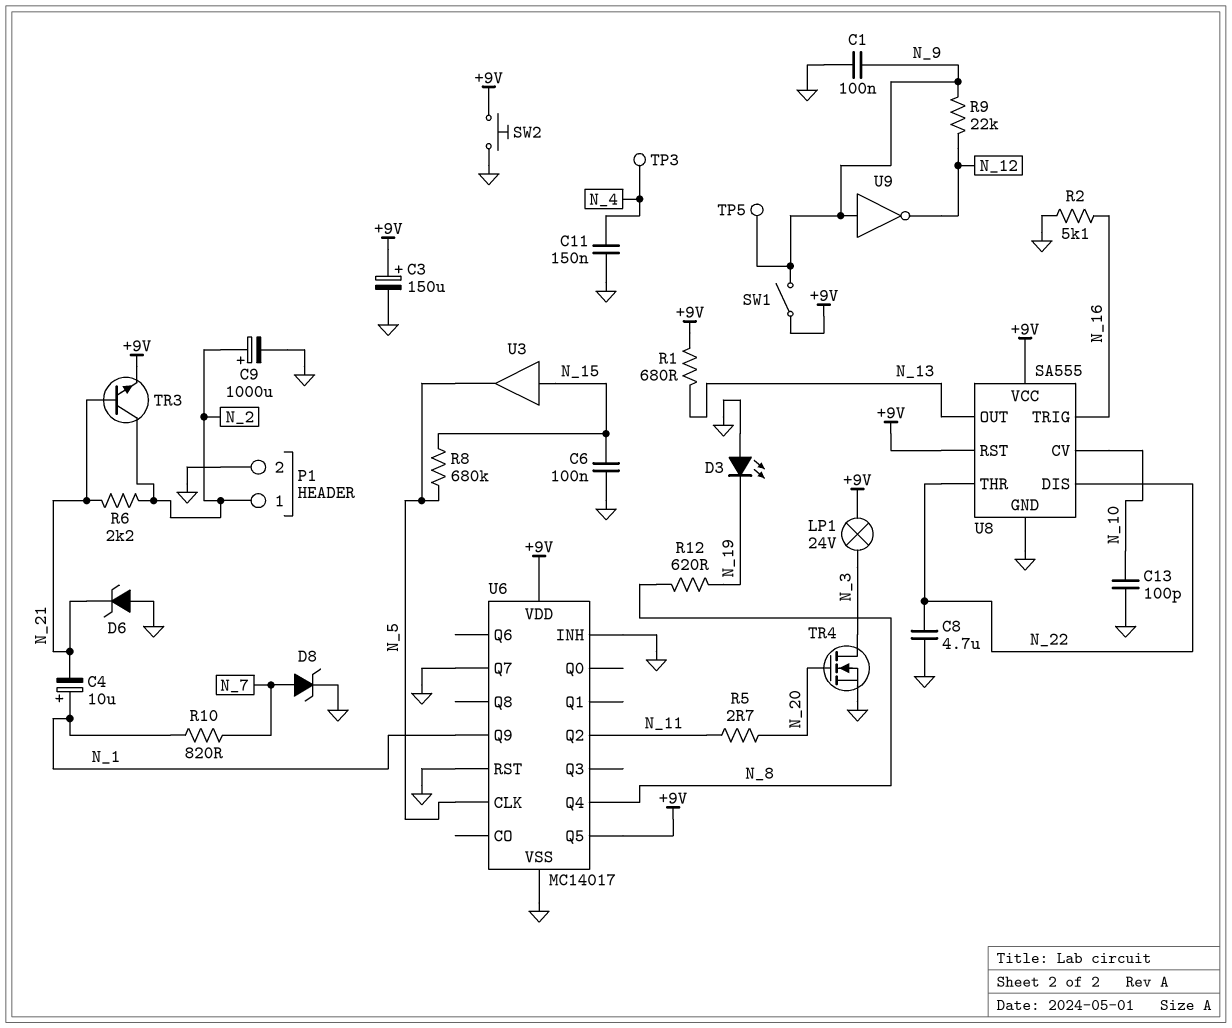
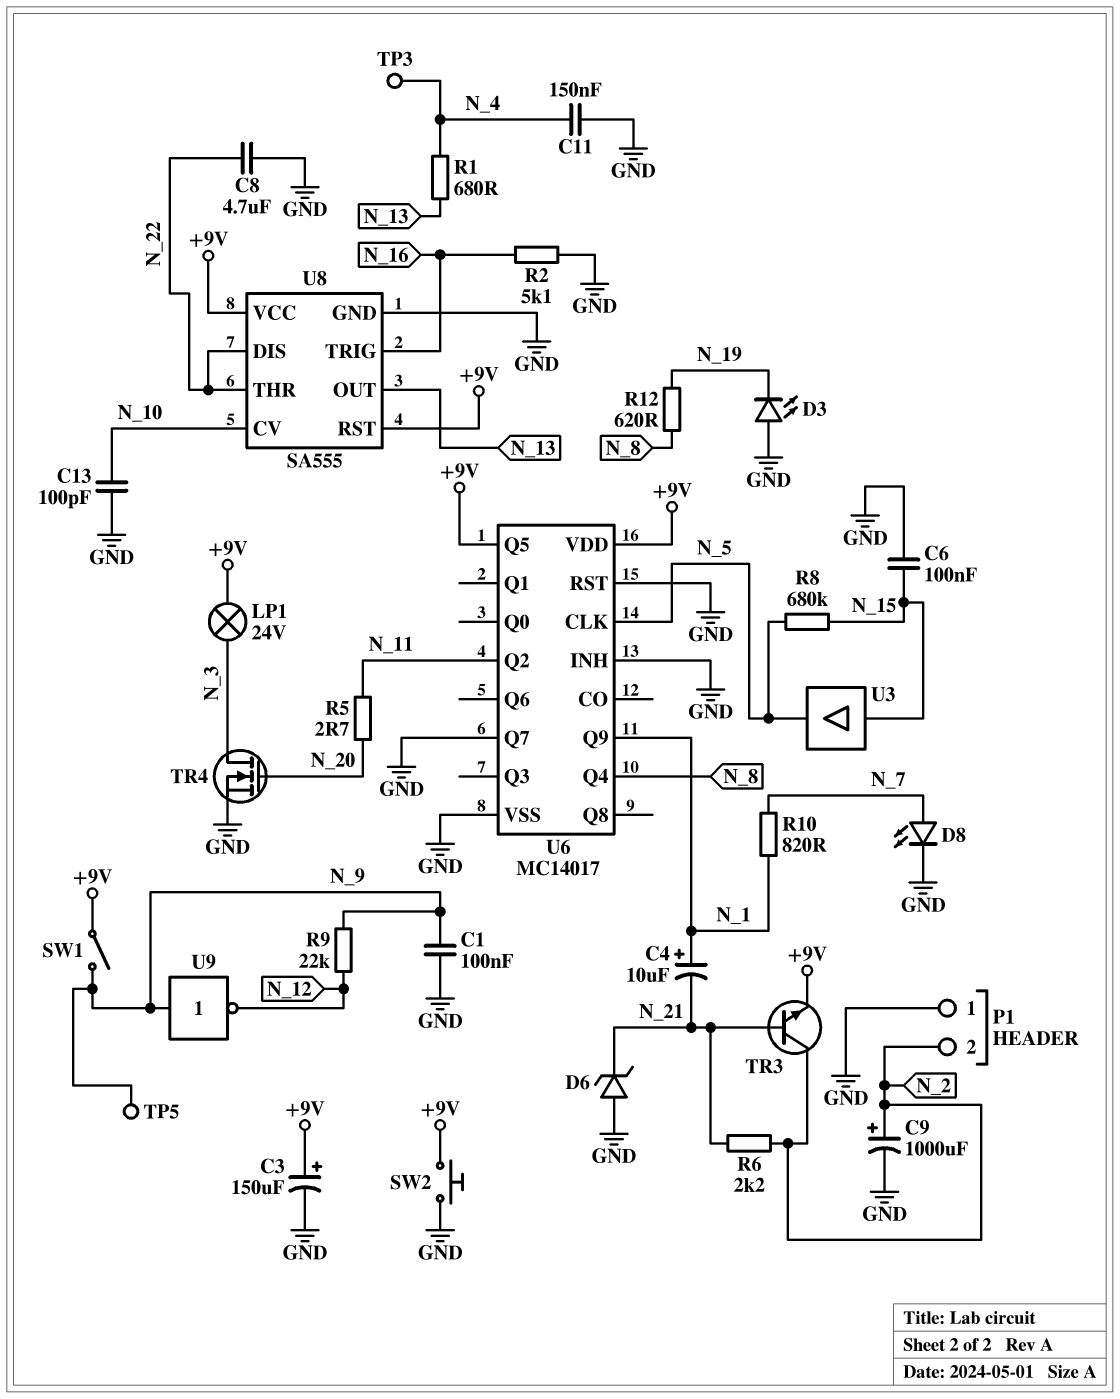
D8: zener (A N_7, K GND) -> LED (A N_7, K GND)
P1 pin 1: N_2 -> GND
P1 pin 2: GND -> N_2
R1: 680 (+9V, N_13) -> 680 (N_4, N_13)

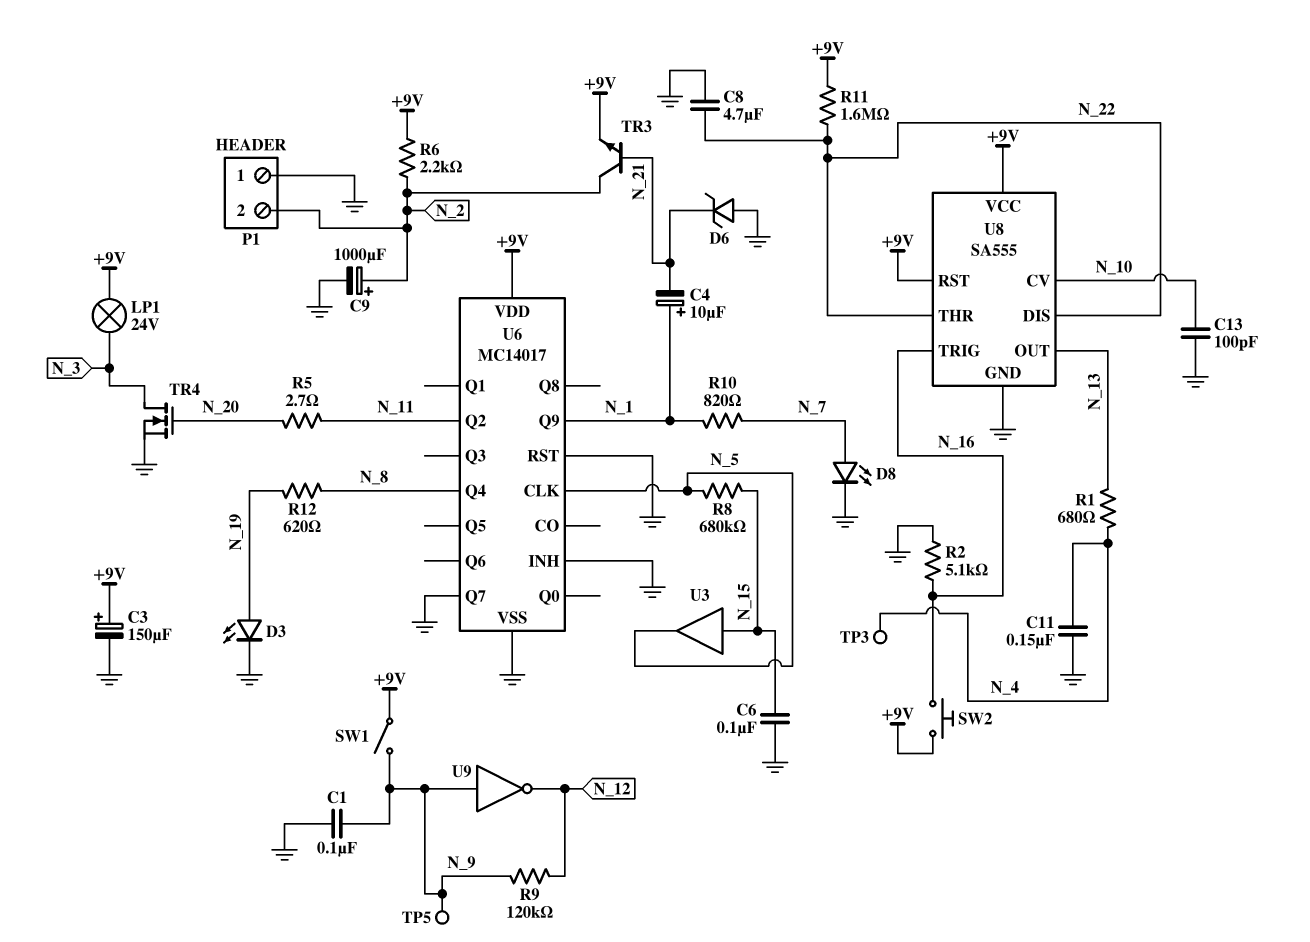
D3: LED (A GND, K N_19) -> LED (A N_19, K GND)
R6: 2.2k (N_2, N_21) -> 2.2k (+9V, N_2)
R9: 22k (N_9, N_12) -> 120k (N_9, N_12)
R11: none -> 1.6M (+9V, N_22)
SW2: button (+9V, GND) -> button (+9V, N_16)
U6 pin Q5: +9V -> none

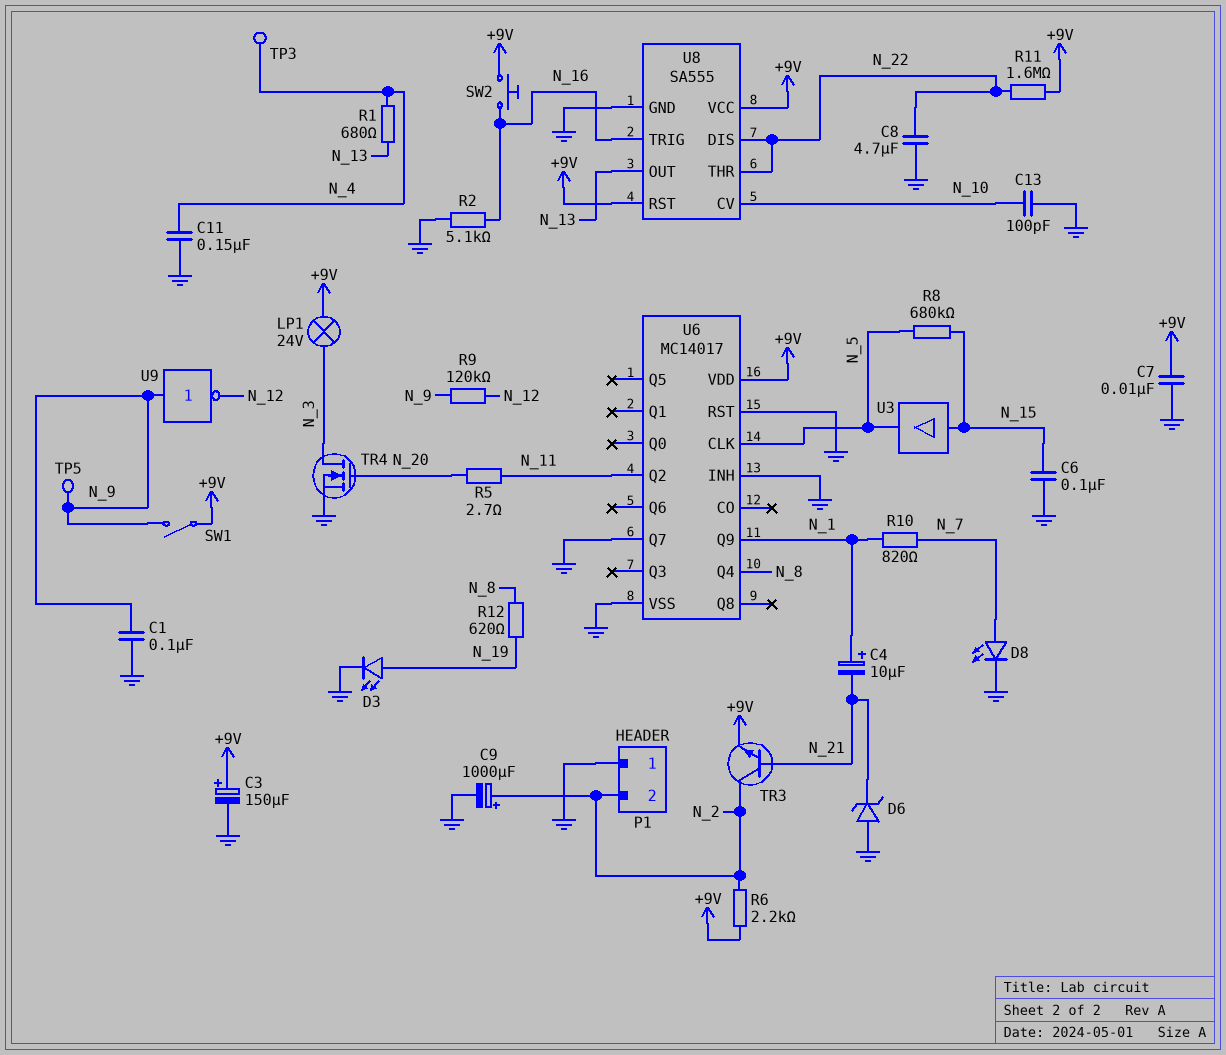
C7: none -> 10nF (+9V, GND)

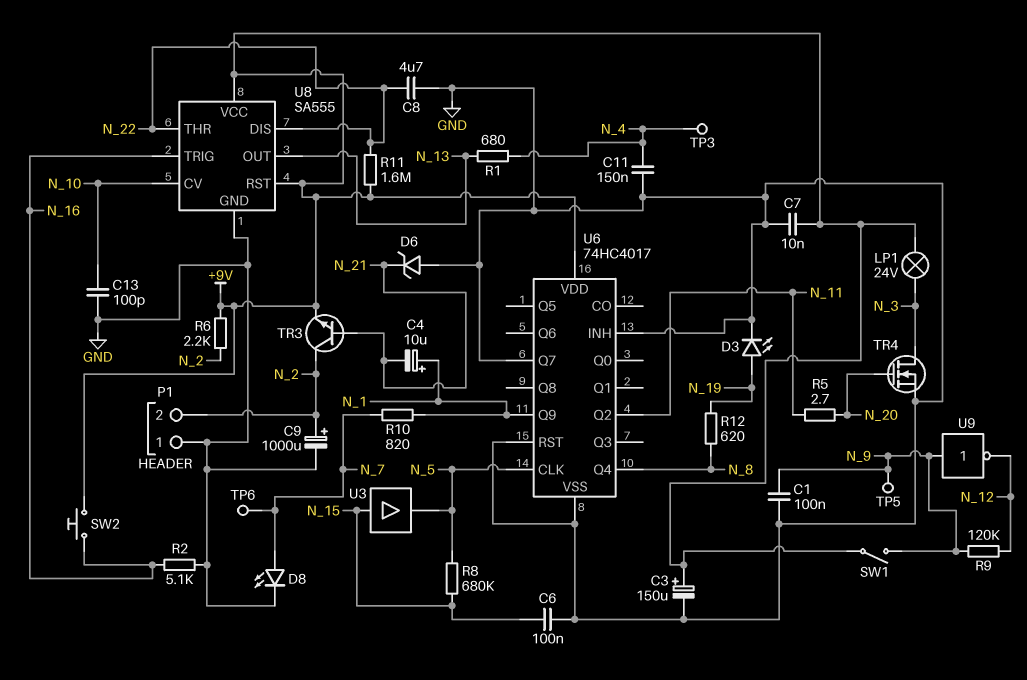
TP6: none -> test point (N_7)
U6: MC14017 -> 74HC4017

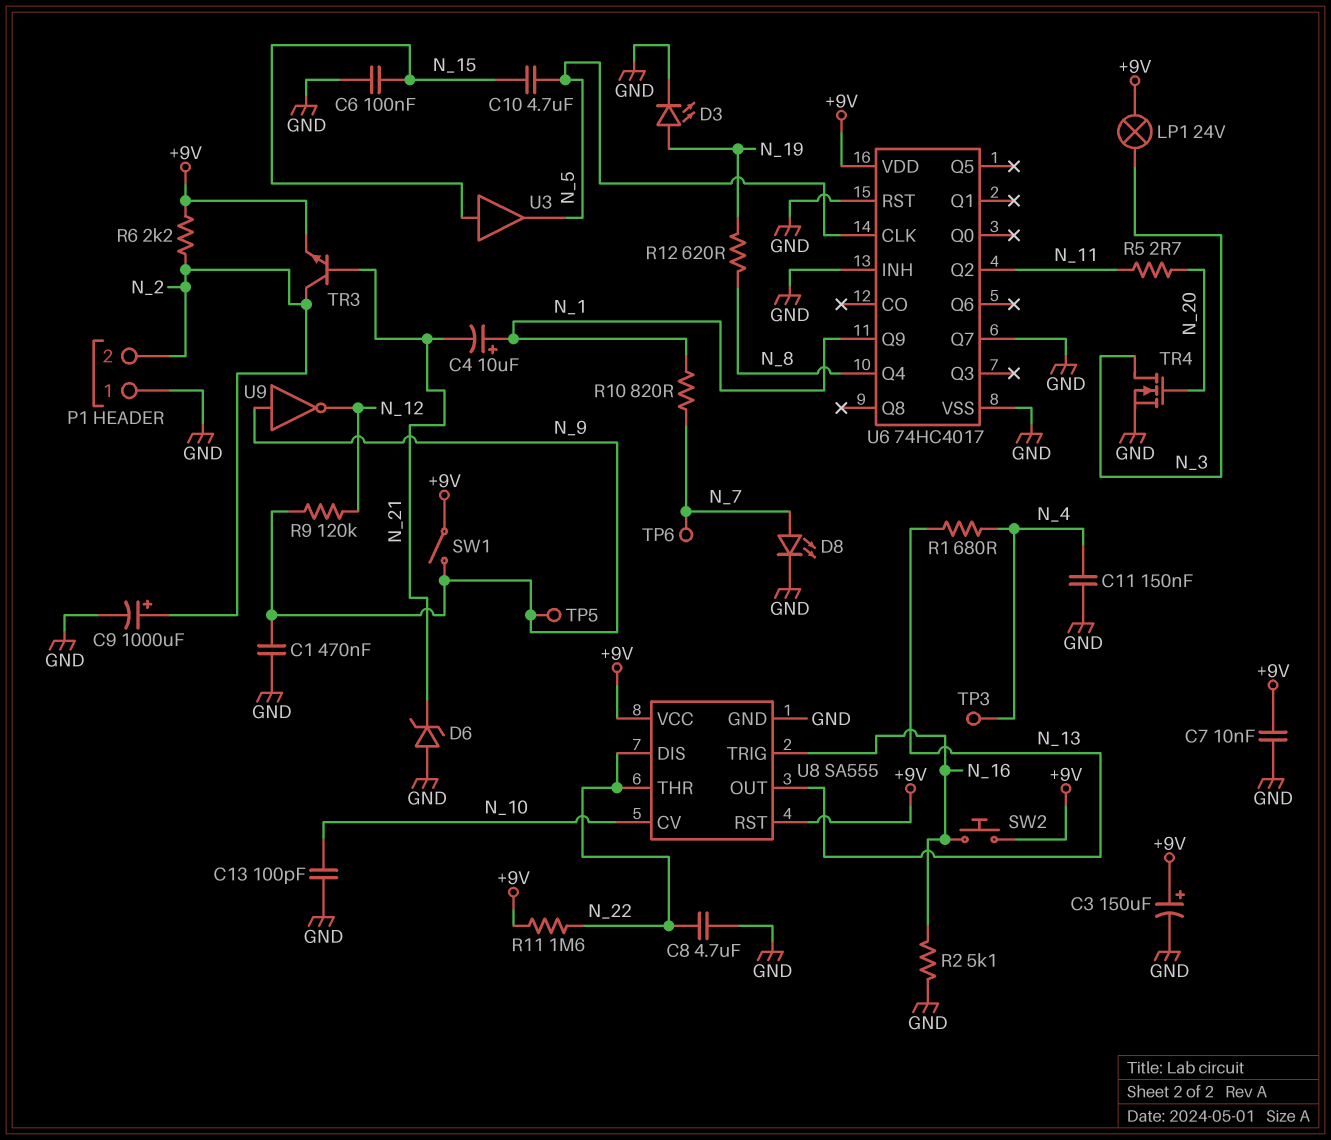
C1: 100nF (GND, N_9) -> 470nF (GND, N_9)
C10: none -> 4.7uF (N_5, N_15)
R8: 680k (N_5, N_15) -> none

